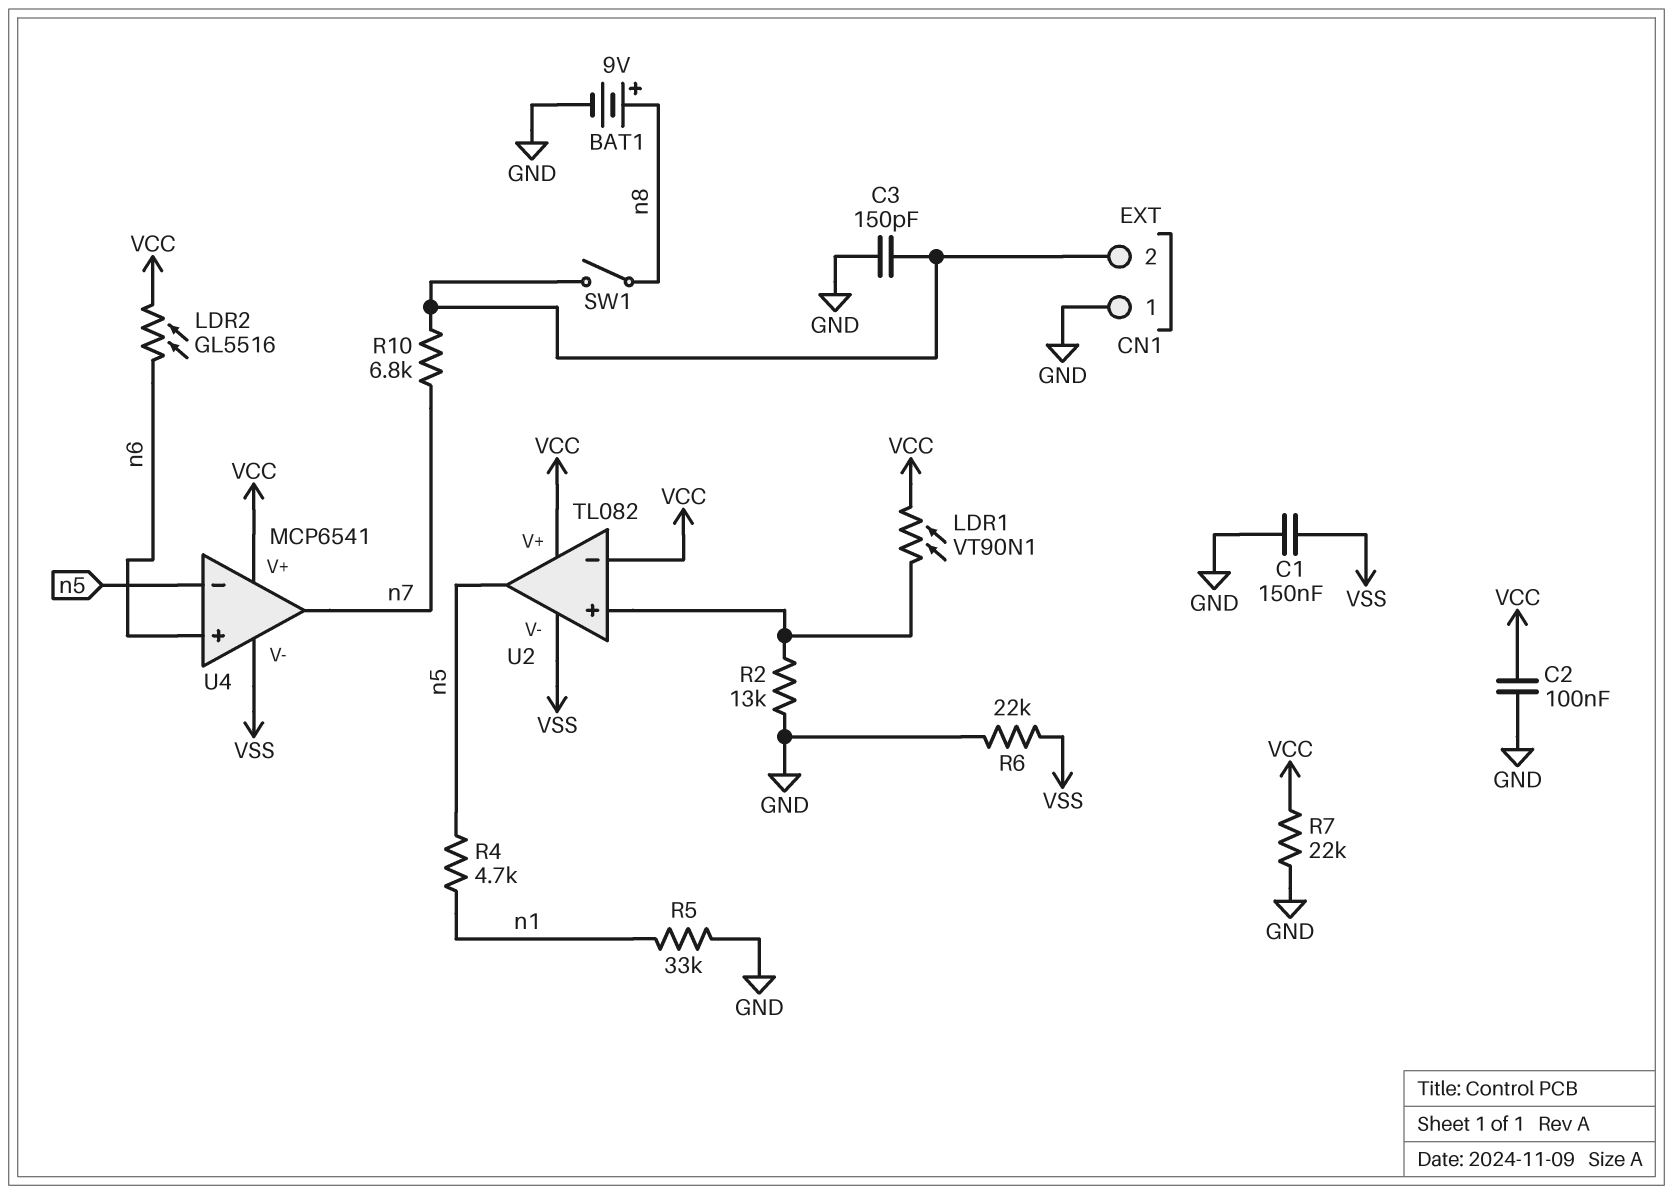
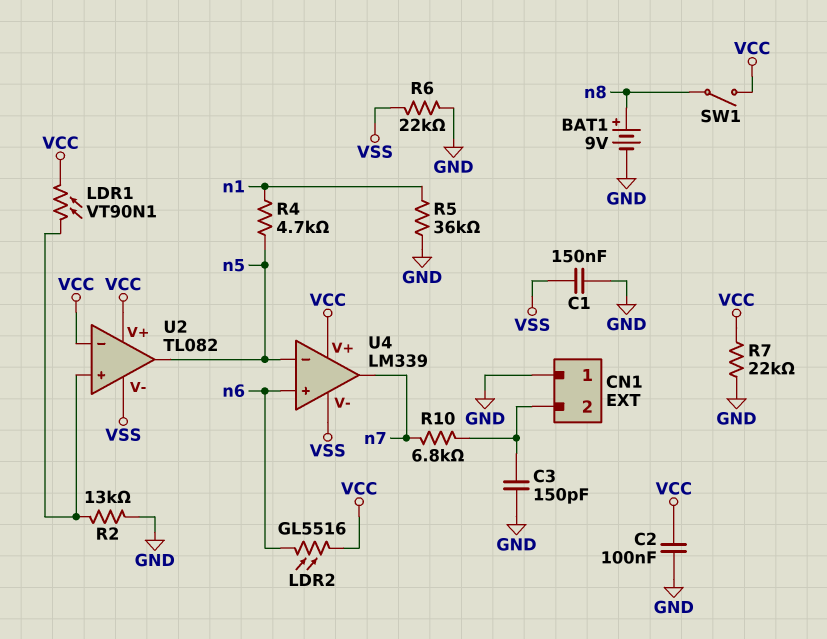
R5: 33k (GND, n1) -> 36k (GND, n1)
SW1: switch (CN1/2, n8) -> switch (VCC, n8)
U4: MCP6541 -> LM339

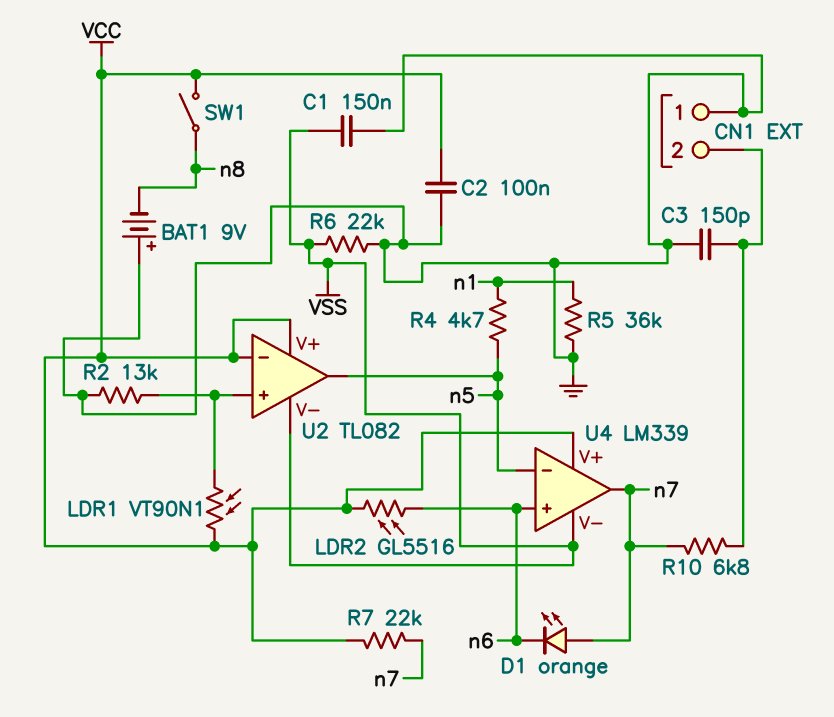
BAT1: 9V (plus n8, minus GND) -> 9V (plus GND, minus n8)
D1: none -> LED orange (A n7, K n6)
R7: 22k (GND, VCC) -> 22k (VCC, n7)

